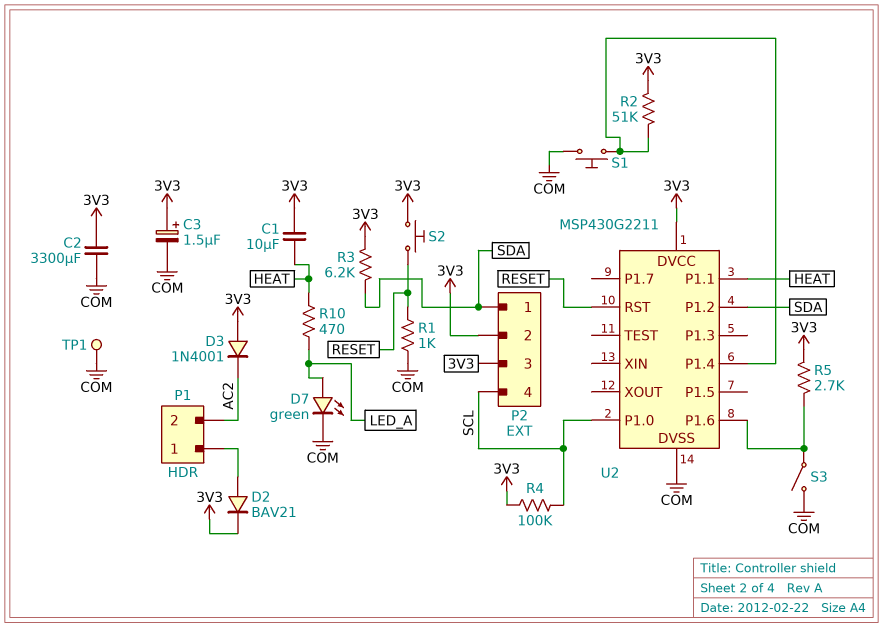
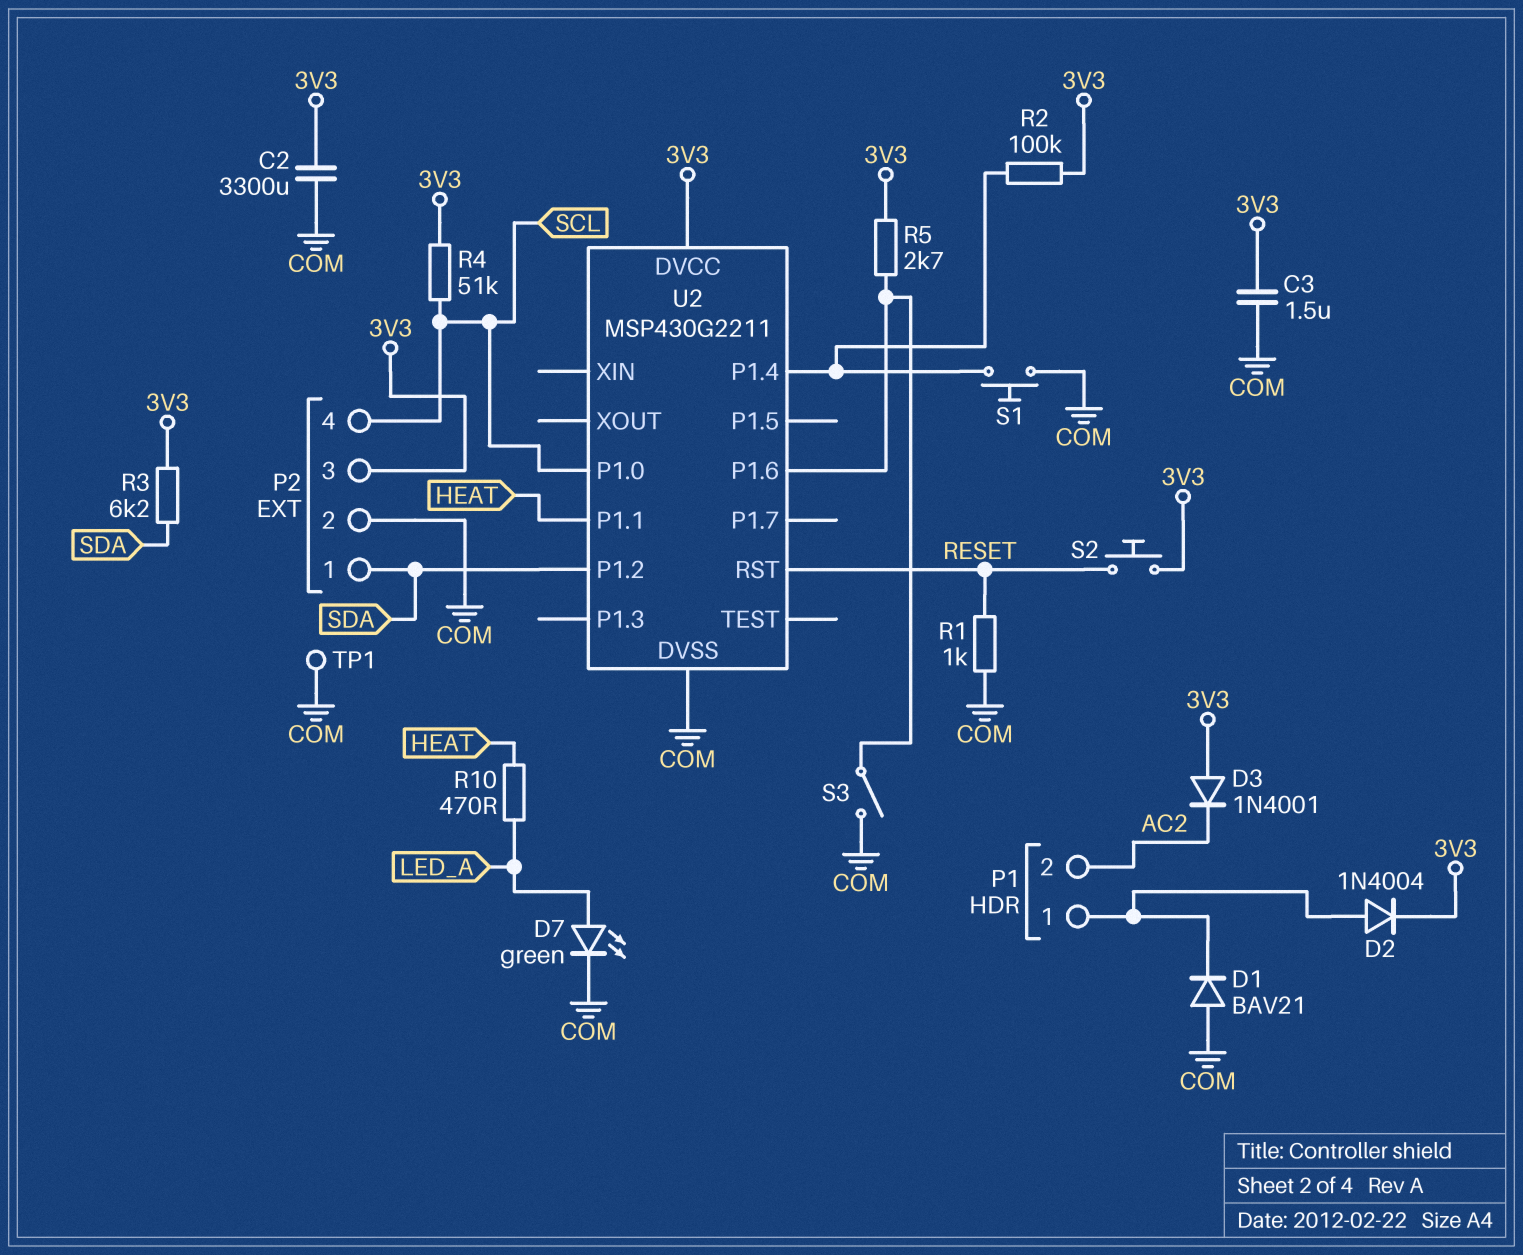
C1: 10uF (3V3, HEAT) -> none
C3: 1.5uF (plus 3V3, minus COM) -> 1.5uF (3V3, COM)
D1: none -> diode BAV21 (A COM, K P1/1)
D2: diode BAV21 (A P1/1, K 3V3) -> diode 1N4004 (A P1/1, K 3V3)
P2 pin 2: 3V3 -> COM
R2: 51k (3V3, U2/P1.4) -> 100k (3V3, U2/P1.4)
R4: 100k (3V3, SCL) -> 51k (3V3, SCL)

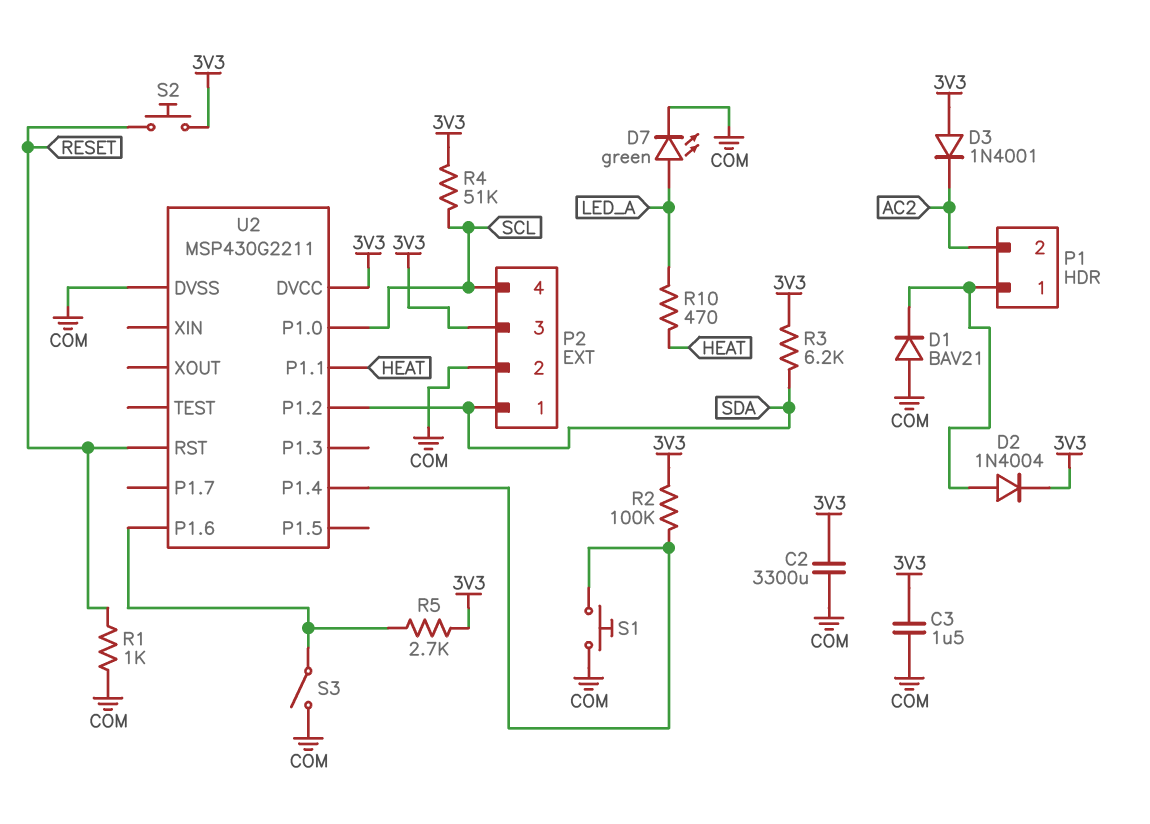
TP1: test point (COM) -> none

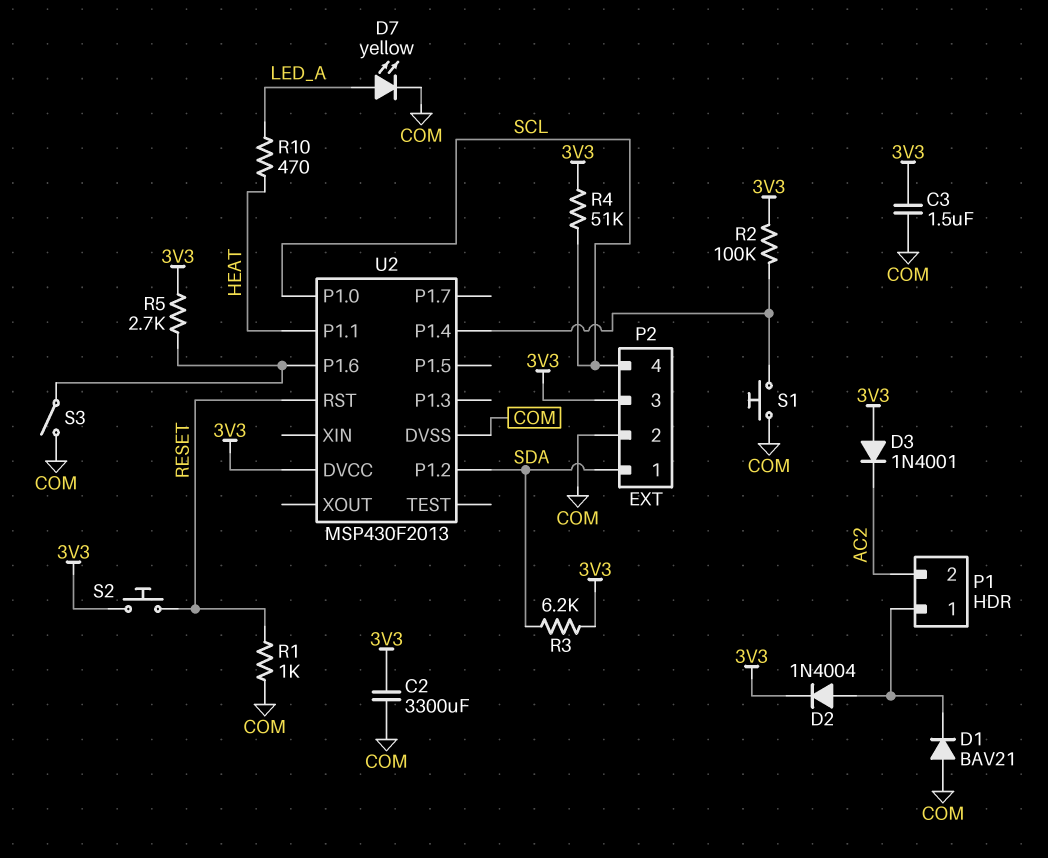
D7: LED green (A LED_A, K COM) -> LED yellow (A LED_A, K COM)
U2: MSP430G2211 -> MSP430F2013

